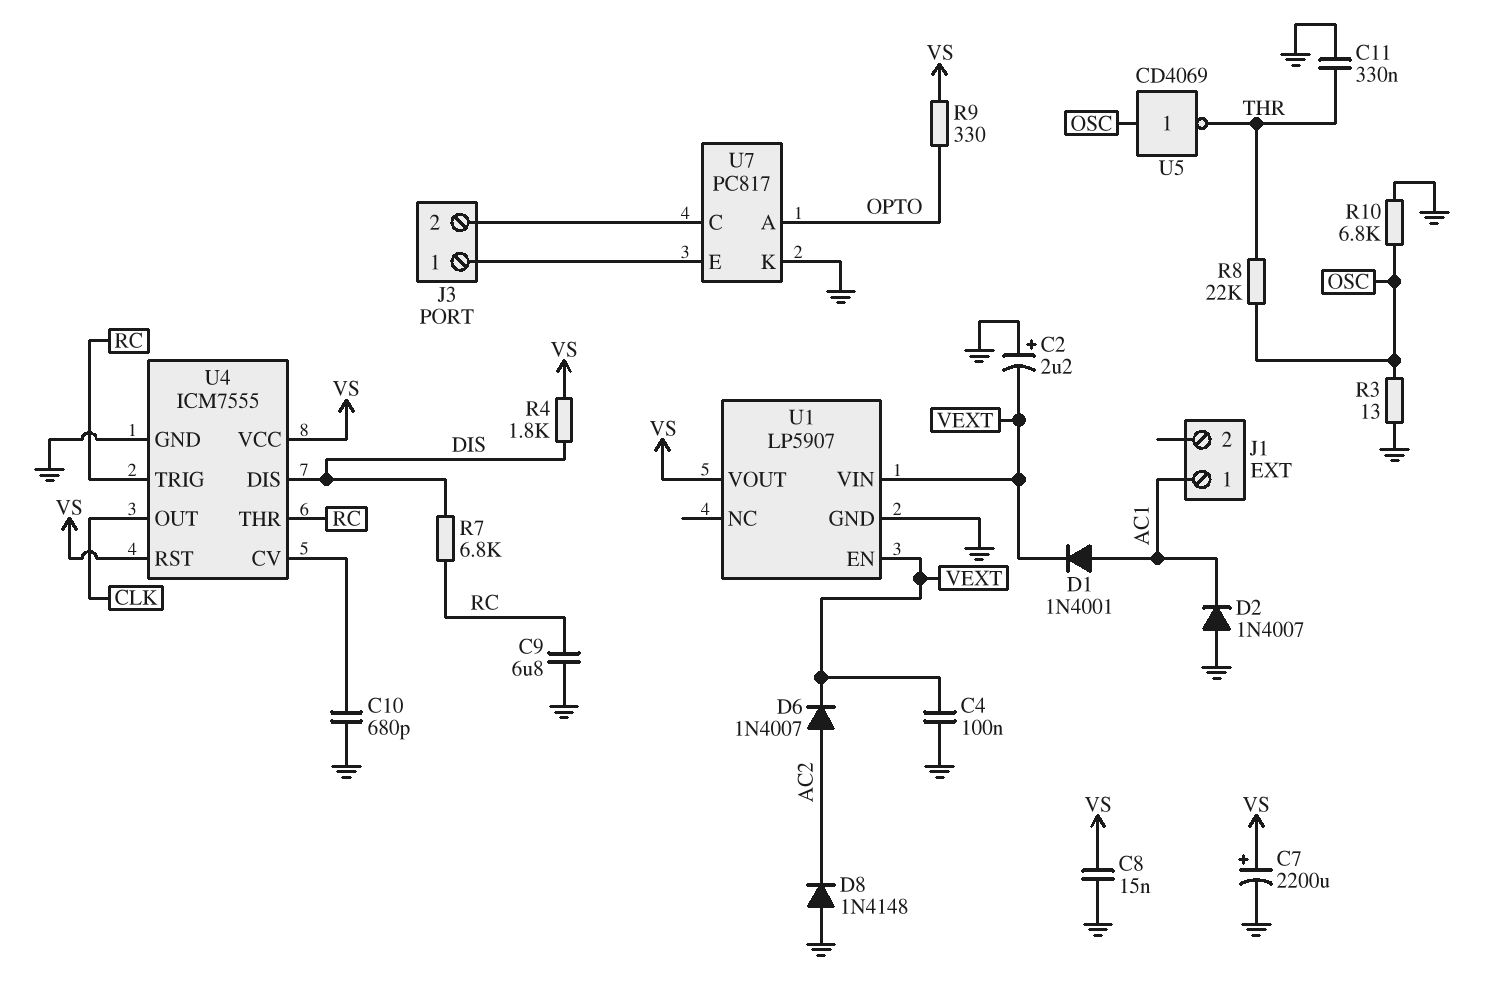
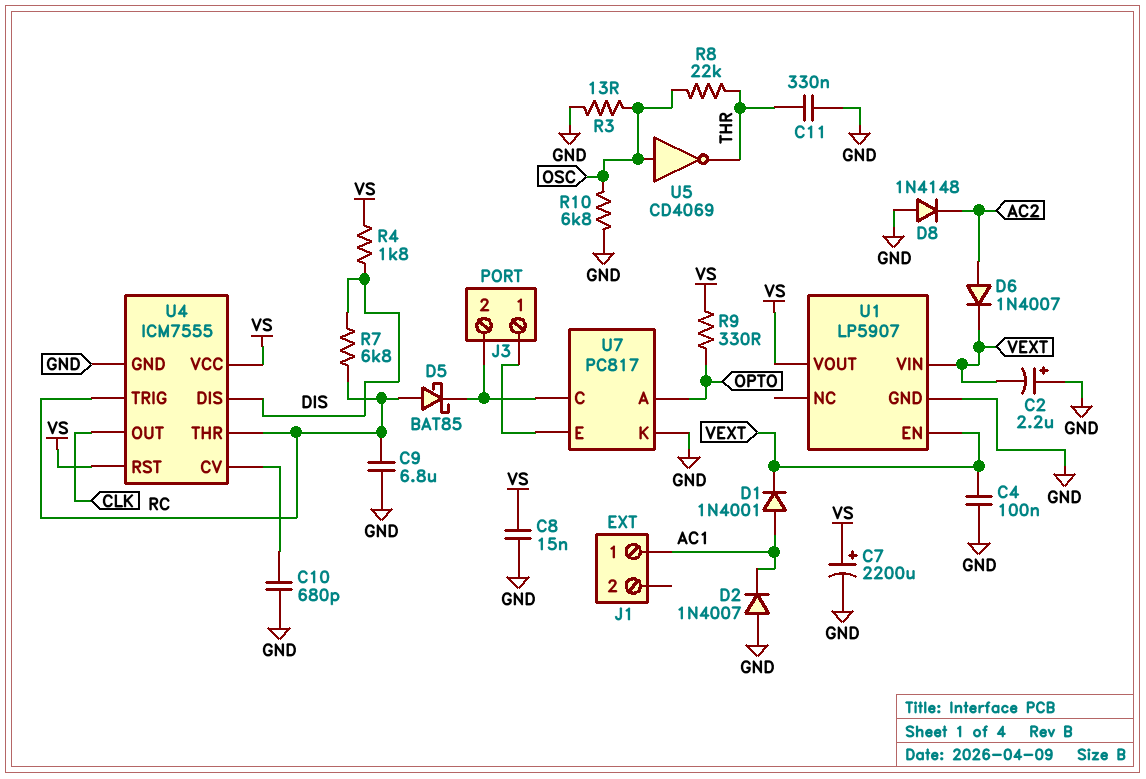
D5: none -> schottky BAT85 (A RC, K J3/2)

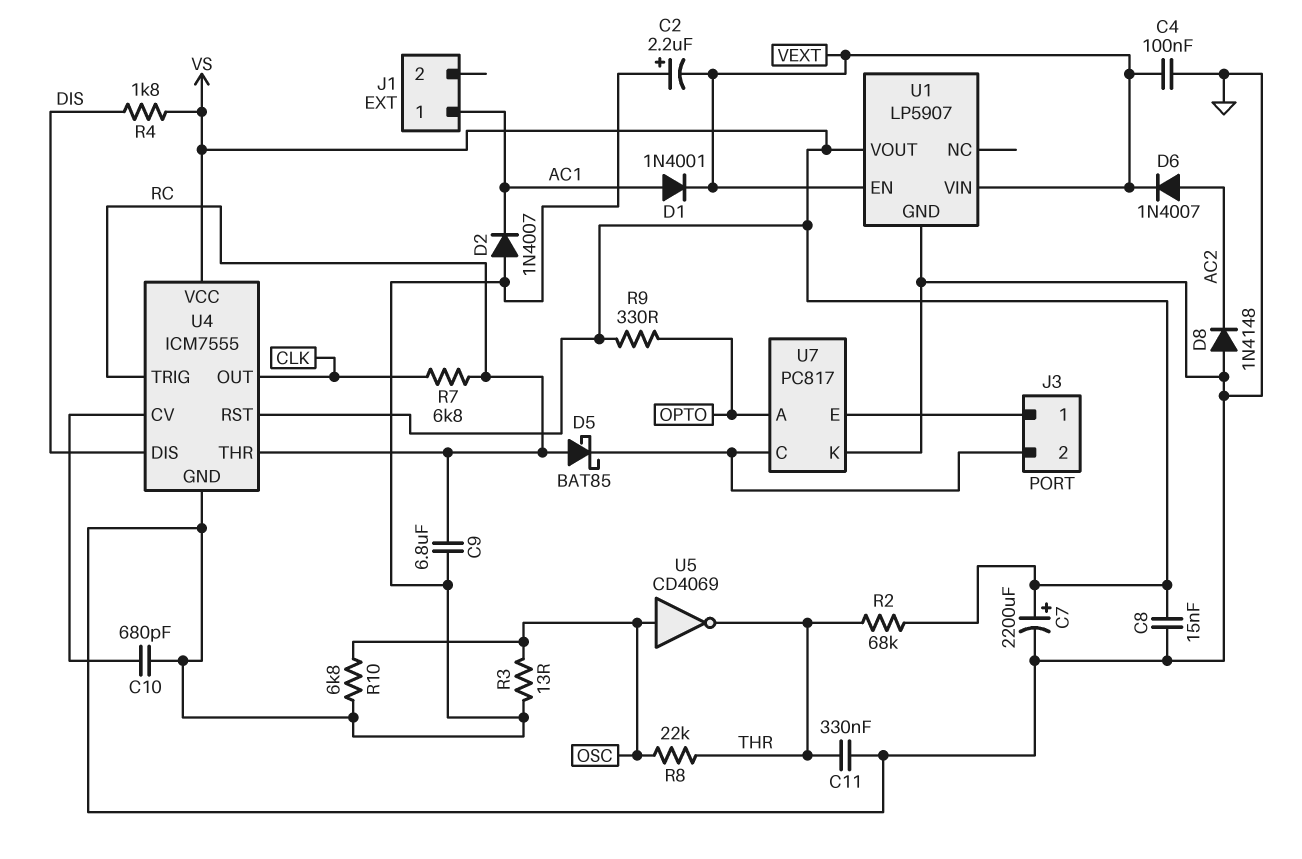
R2: none -> 68k (THR, VS)
R7: 6.8k (DIS, RC) -> 6.8k (CLK, RC)

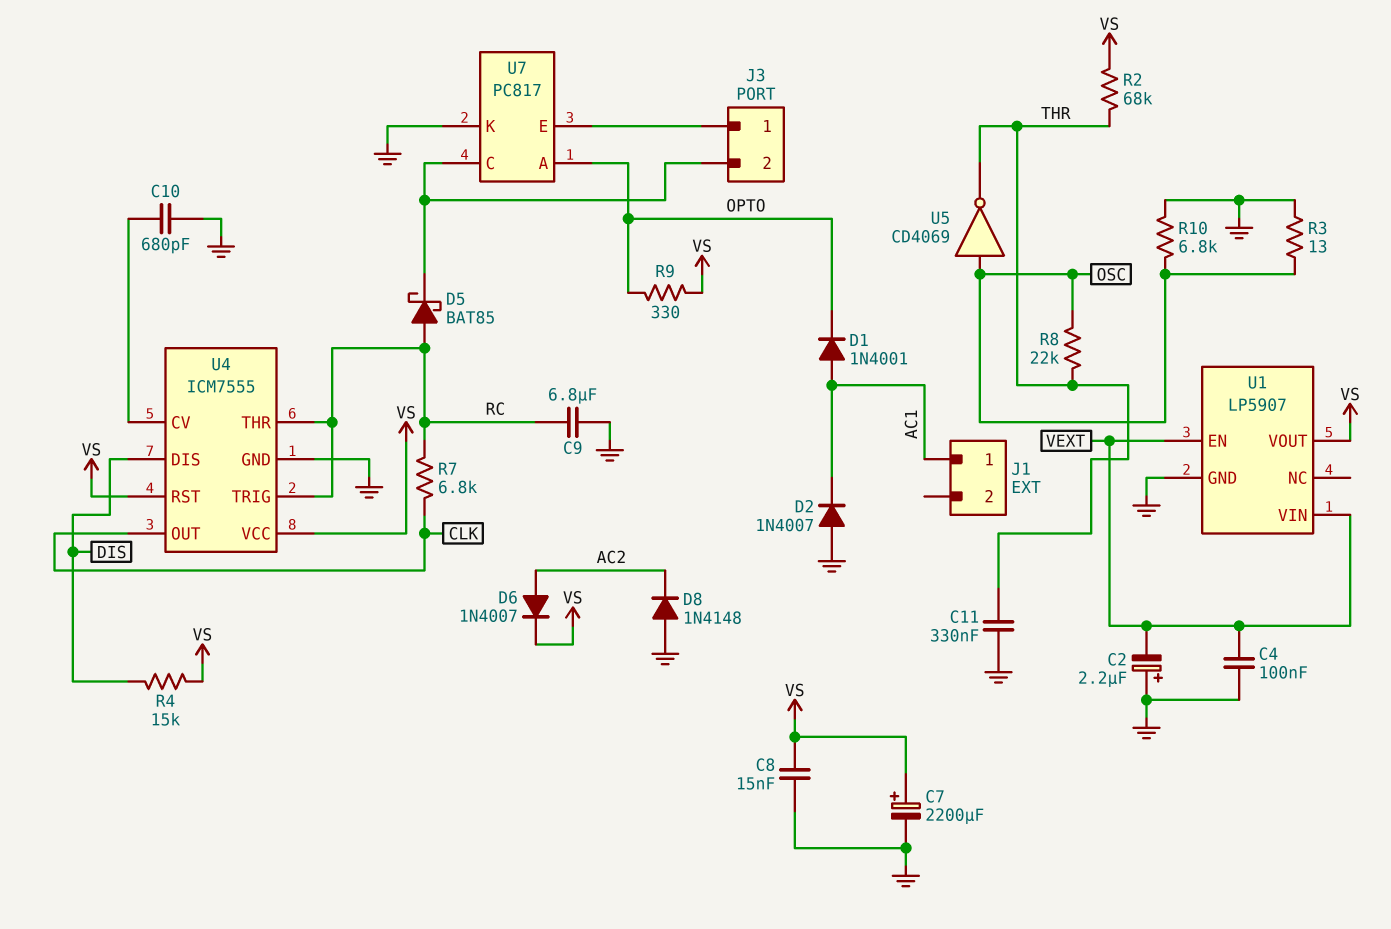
D1: diode 1N4001 (A AC1, K VEXT) -> diode 1N4001 (A AC1, K OPTO)
D6: diode 1N4007 (A AC2, K VEXT) -> diode 1N4007 (A AC2, K VS)
R4: 1.8k (DIS, VS) -> 15k (DIS, VS)

